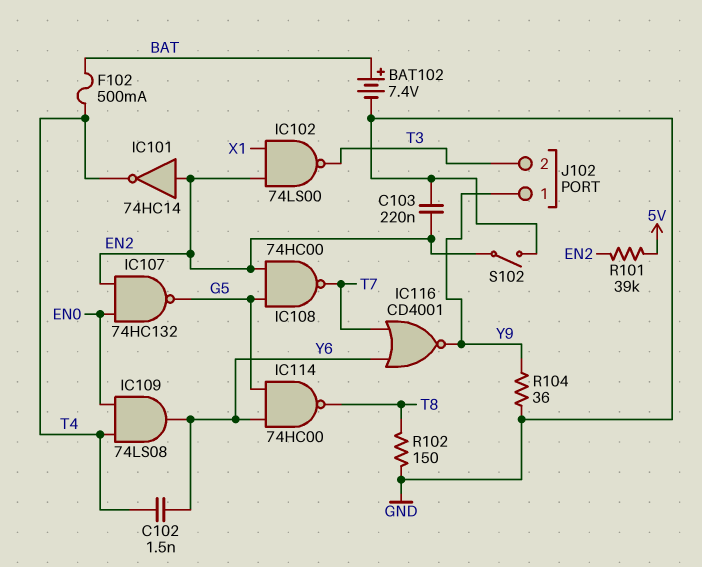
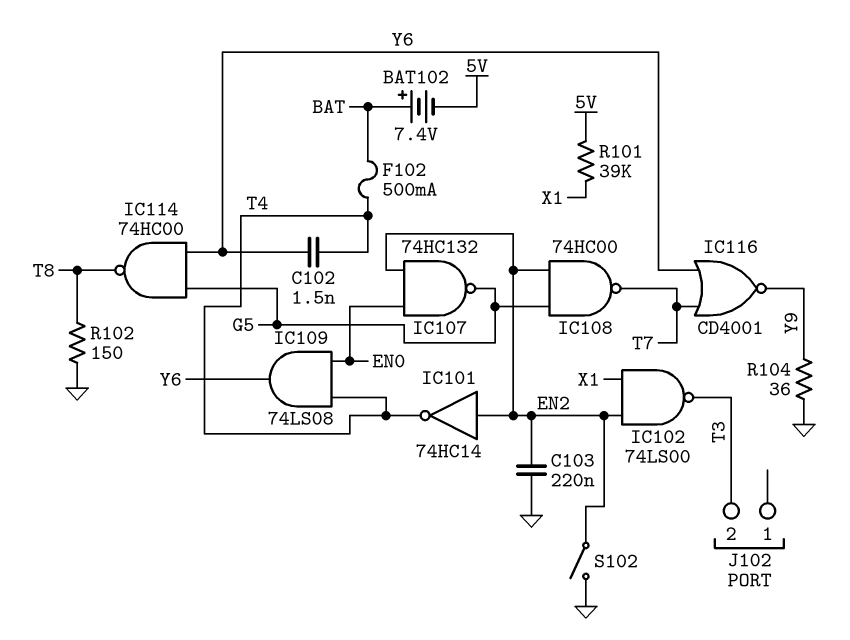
BAT102: 7.4V (plus BAT, minus GND) -> 7.4V (plus BAT, minus 5V)
J102 pin 1: Y9 -> none
R101: 39k (5V, EN2) -> 39k (5V, X1)

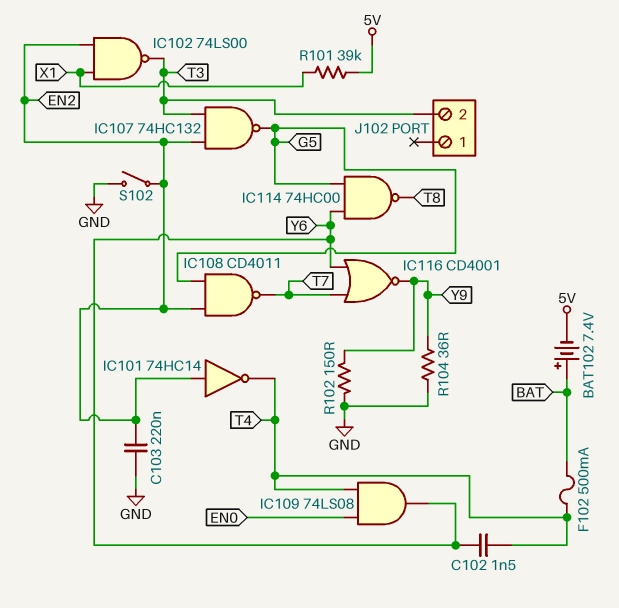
IC107: NAND 74HC132 (in EN0, in EN2, out G5) -> NAND 74HC132 (in EN2, in T3, out G5)
IC108: NAND 74HC00 (in EN2, in G5, out T7) -> NAND CD4011 (in EN2, in G5, out T7)
R102: 150 (GND, T8) -> 150 (GND, Y9)

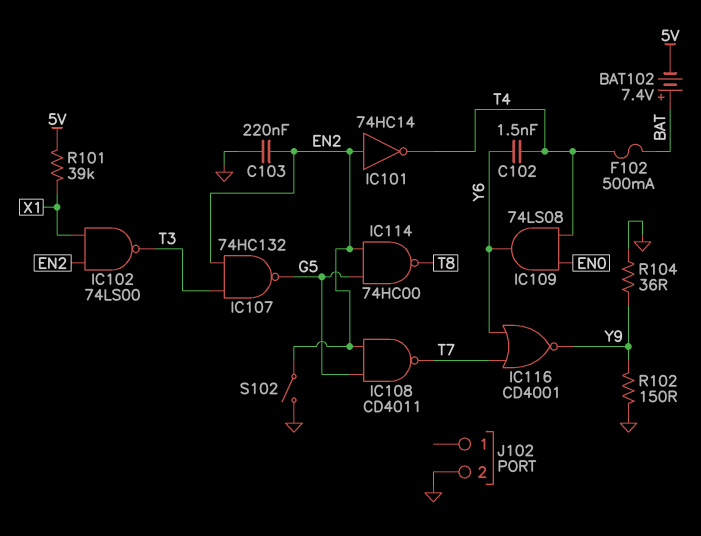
IC114: NAND 74HC00 (in G5, in Y6, out T8) -> NAND 74HC00 (in EN2, in G5, out T8)
J102 pin 2: T3 -> GND

